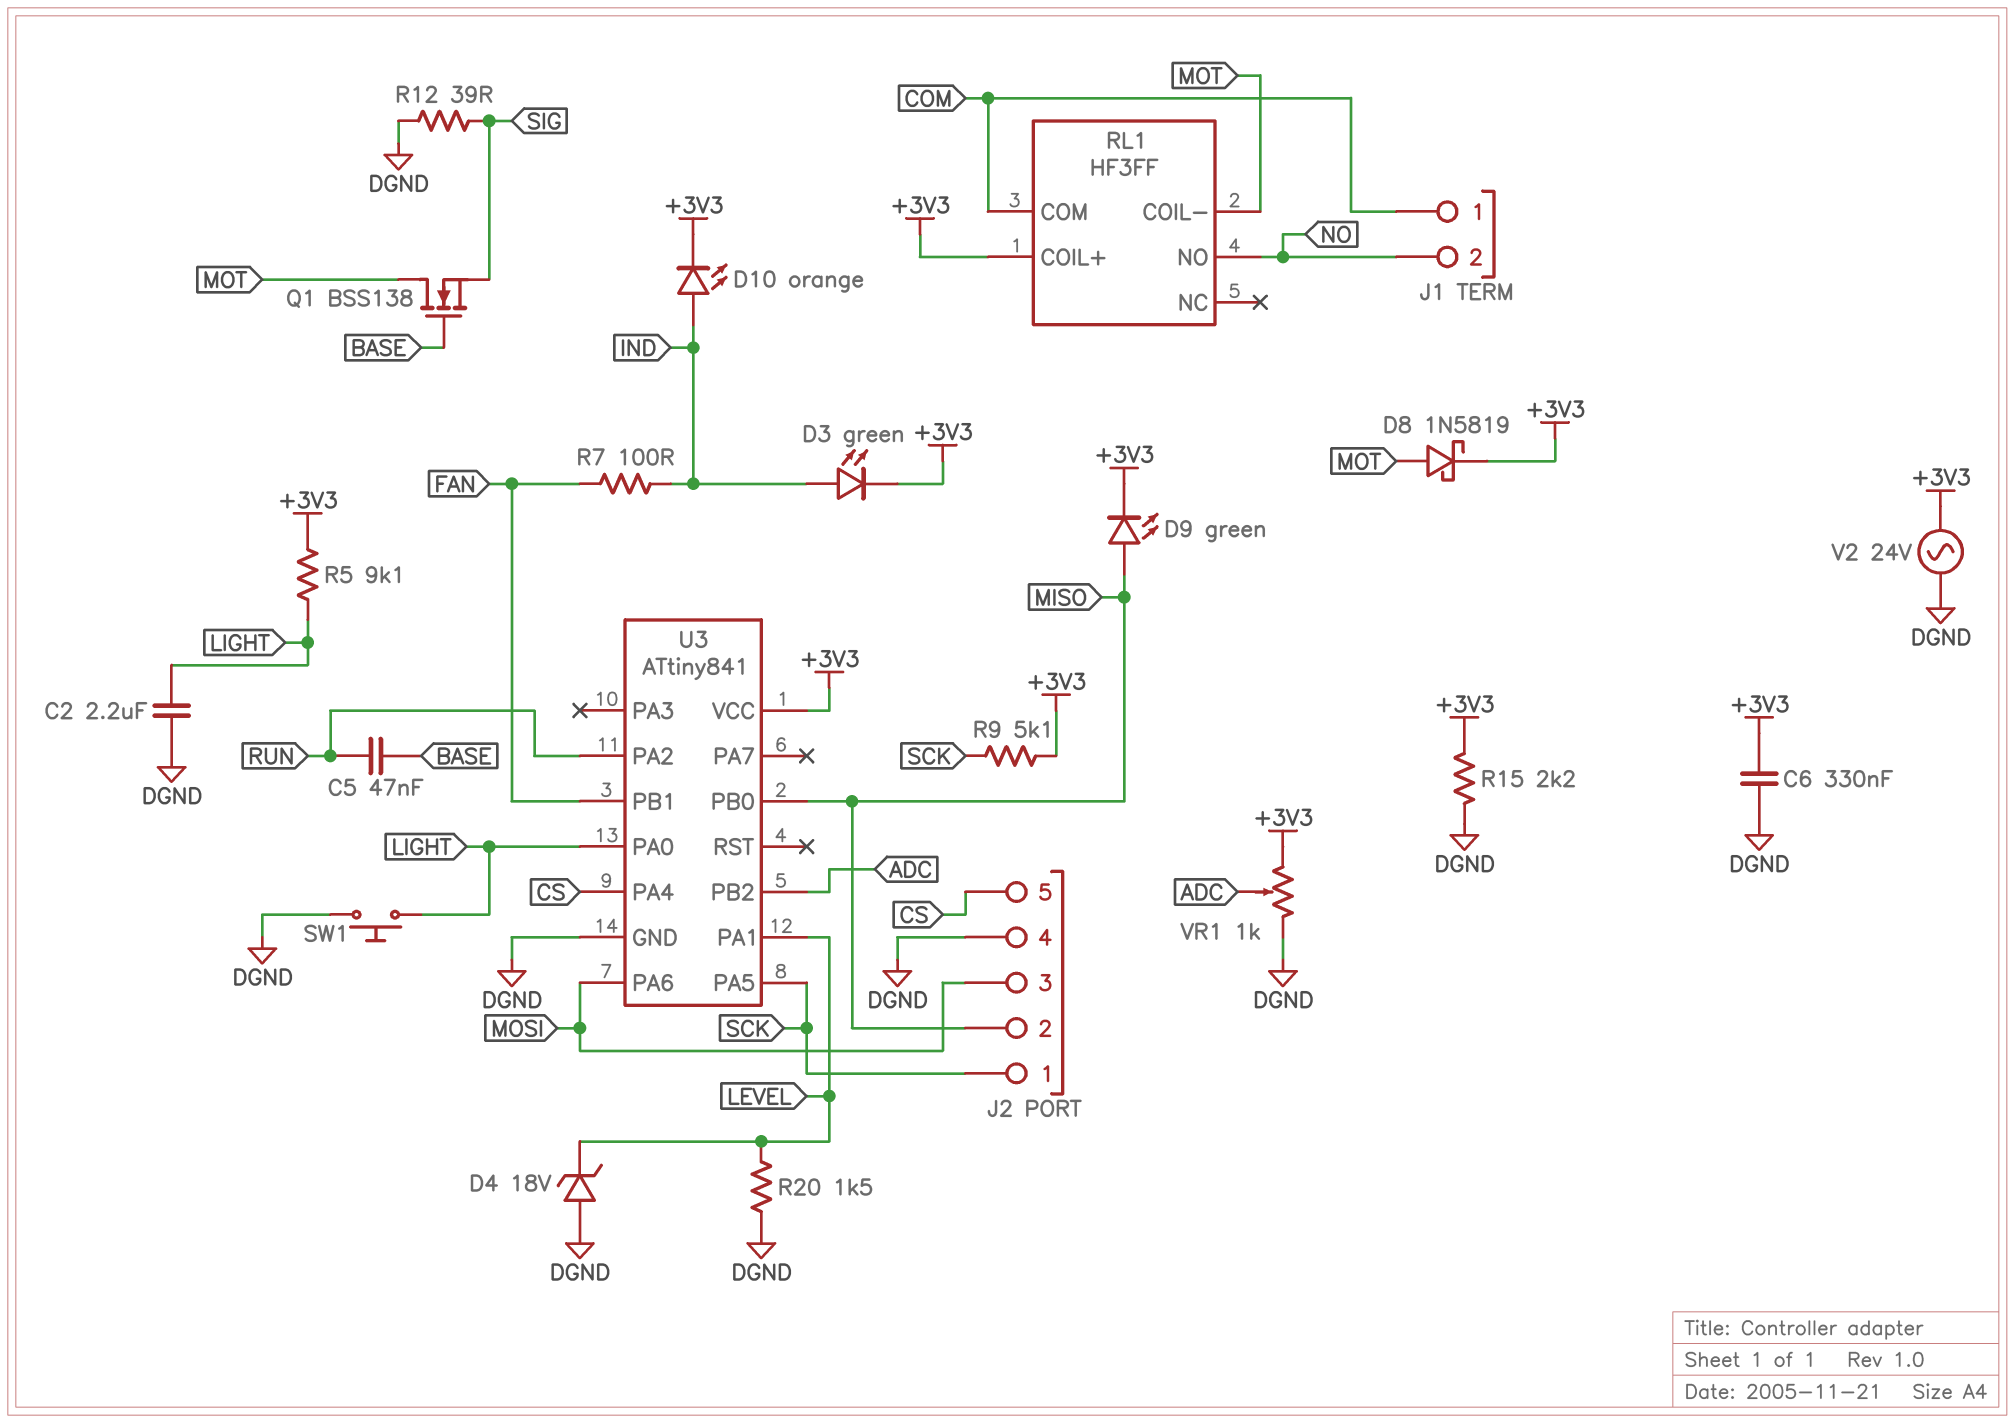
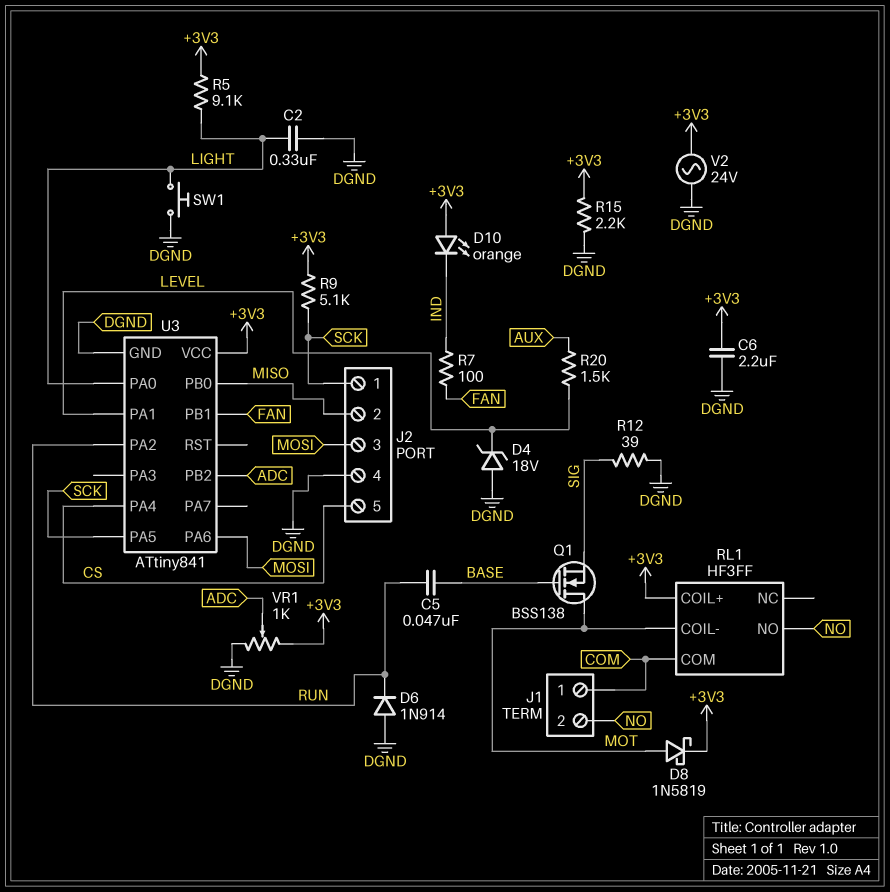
C2: 2.2uF (DGND, LIGHT) -> 330nF (DGND, LIGHT)
C6: 330nF (+3V3, DGND) -> 2.2uF (+3V3, DGND)
D3: LED green (A IND, K +3V3) -> none
D6: none -> diode 1N914 (A DGND, K RUN)
D9: LED green (A MISO, K +3V3) -> none
D10: LED orange (A IND, K +3V3) -> LED orange (A +3V3, K IND)
R20: 1.5k (DGND, LEVEL) -> 1.5k (AUX, LEVEL)

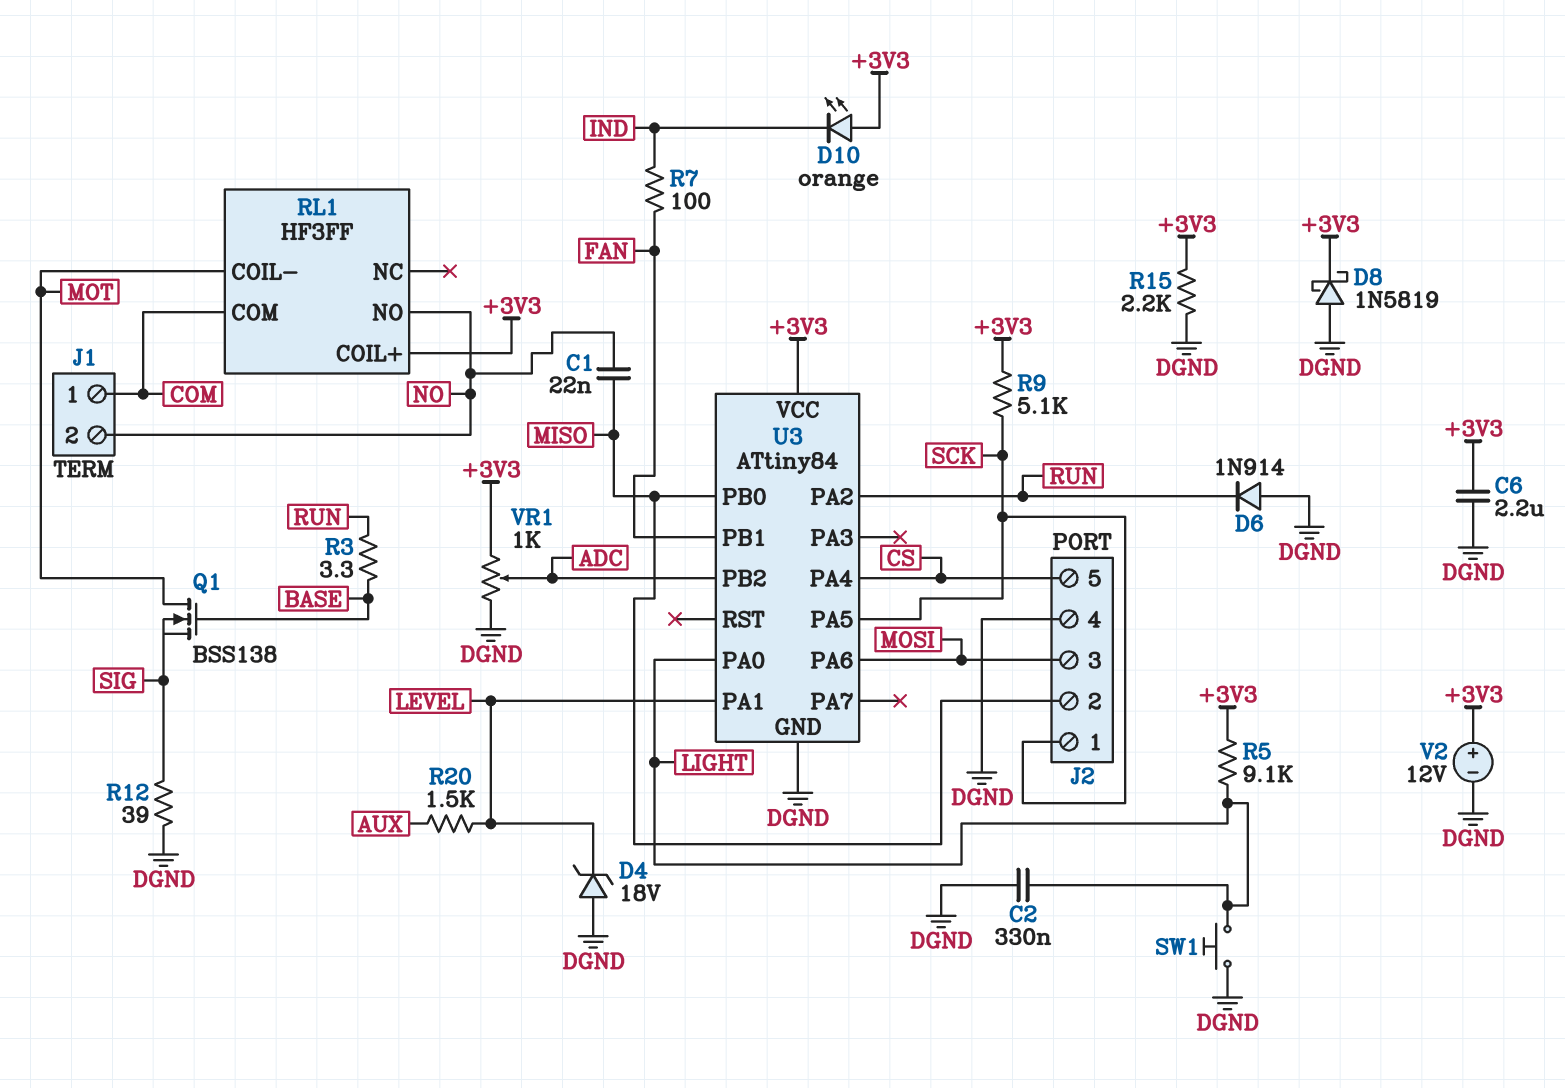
C1: none -> 22nF (MISO, NO)
C5: 47nF (BASE, RUN) -> none
D8: schottky 1N5819 (A MOT, K +3V3) -> schottky 1N5819 (A DGND, K +3V3)
R3: none -> 3.3 (BASE, RUN)
U3: ATtiny841 -> ATtiny84
V2: AC 24V (+3V3, DGND) -> 12V (plus +3V3, minus DGND)

